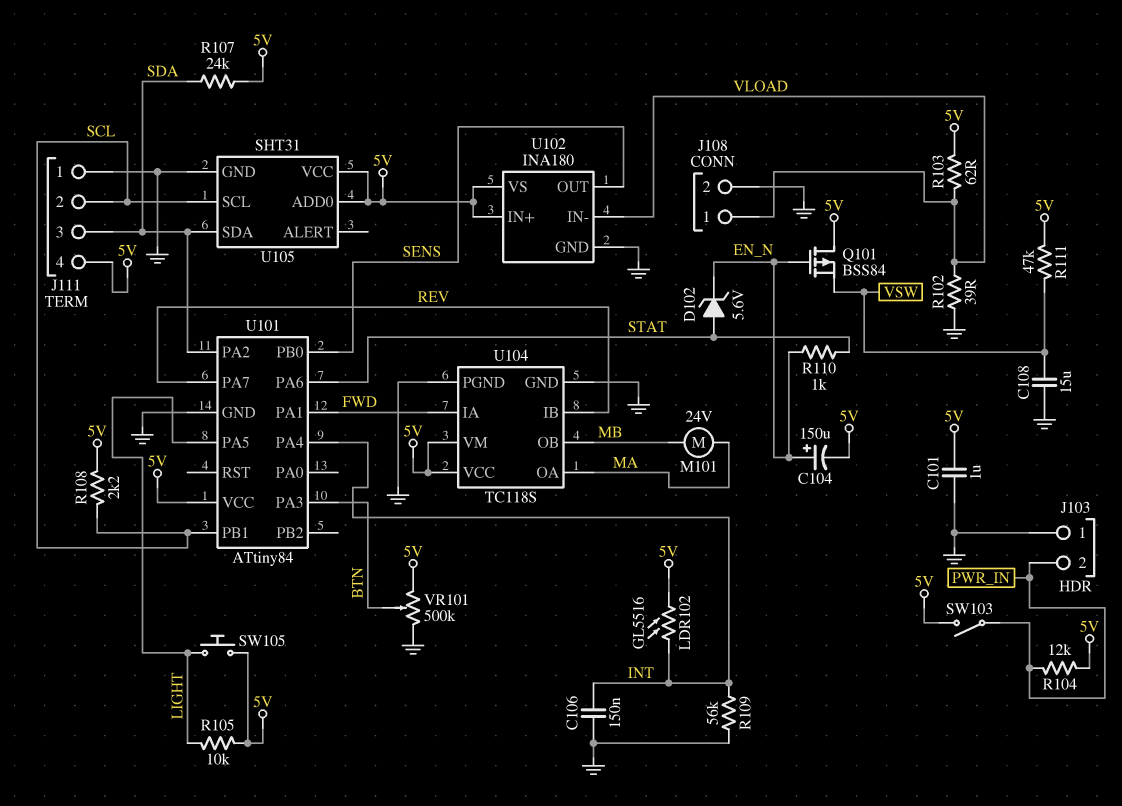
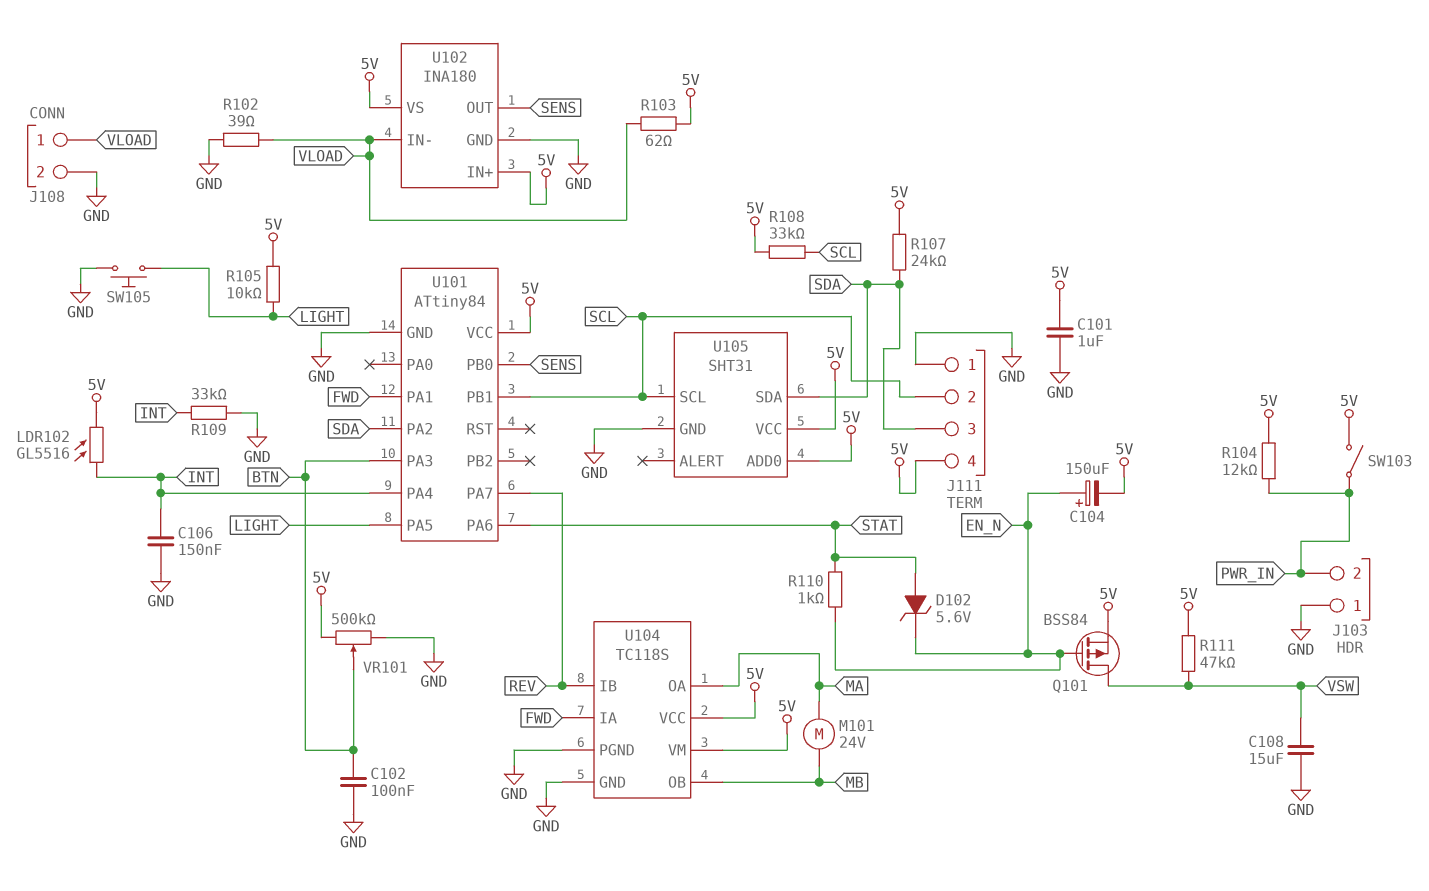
C102: none -> 100nF (BTN, GND)
Q101: PMOS BSS84 (G EN_N, D 5V, S VSW) -> PMOS BSS84 (G EN_N, D VSW, S 5V)
R108: 2.2k (5V, SCL) -> 33k (5V, SCL)
R109: 56k (GND, INT) -> 33k (GND, INT)
SW105: button (5V, LIGHT) -> button (GND, LIGHT)

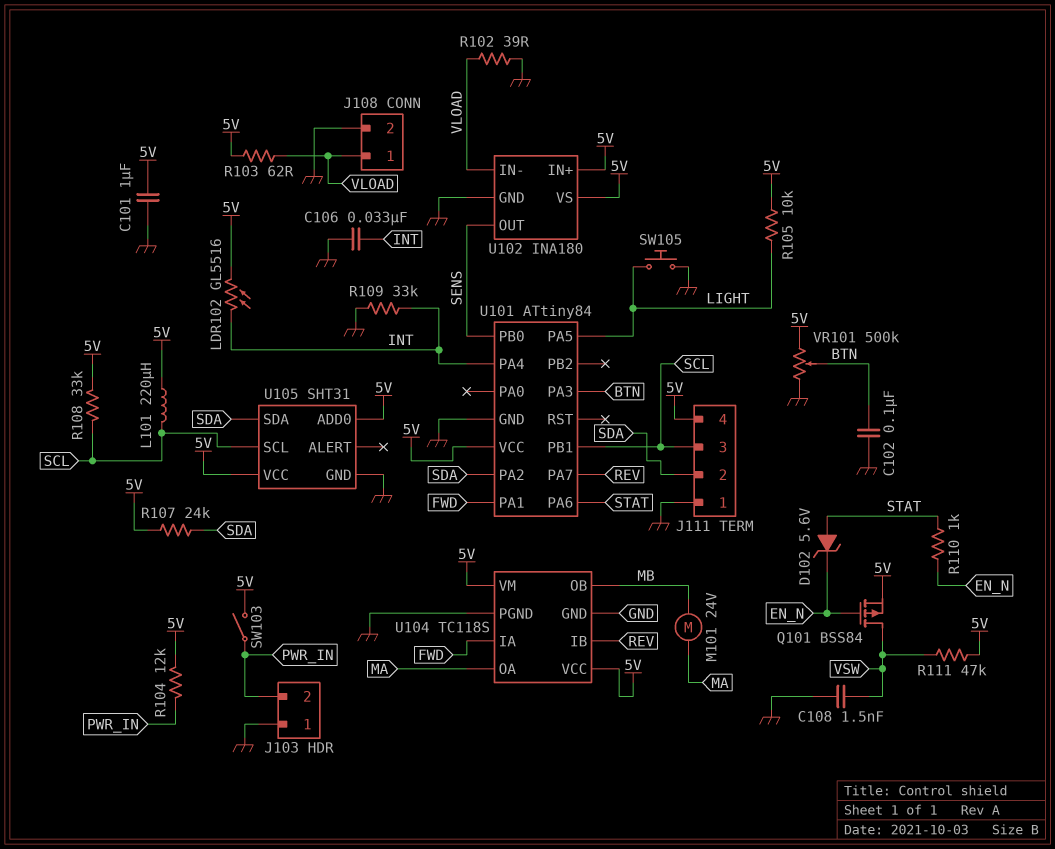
C104: 150uF (plus EN_N, minus 5V) -> none
C106: 150nF (GND, INT) -> 33nF (GND, INT)
C108: 15uF (GND, VSW) -> 1.5nF (GND, VSW)
J111 pin 2: SCL -> SDA
J111 pin 3: SDA -> SCL
L101: none -> 220uH (5V, SCL)

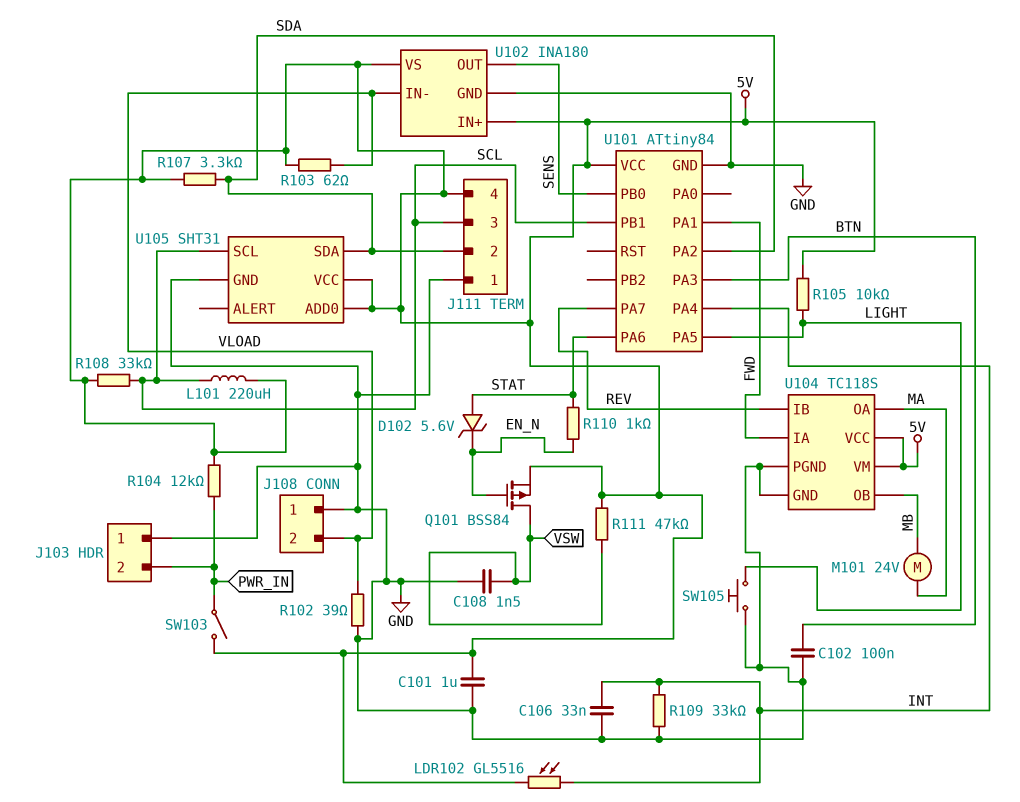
J108 pin 1: VLOAD -> GND
J108 pin 2: GND -> VLOAD
R107: 24k (5V, SDA) -> 3.3k (5V, SDA)
VR101: 500k (5V, GND, wiper BTN) -> none

